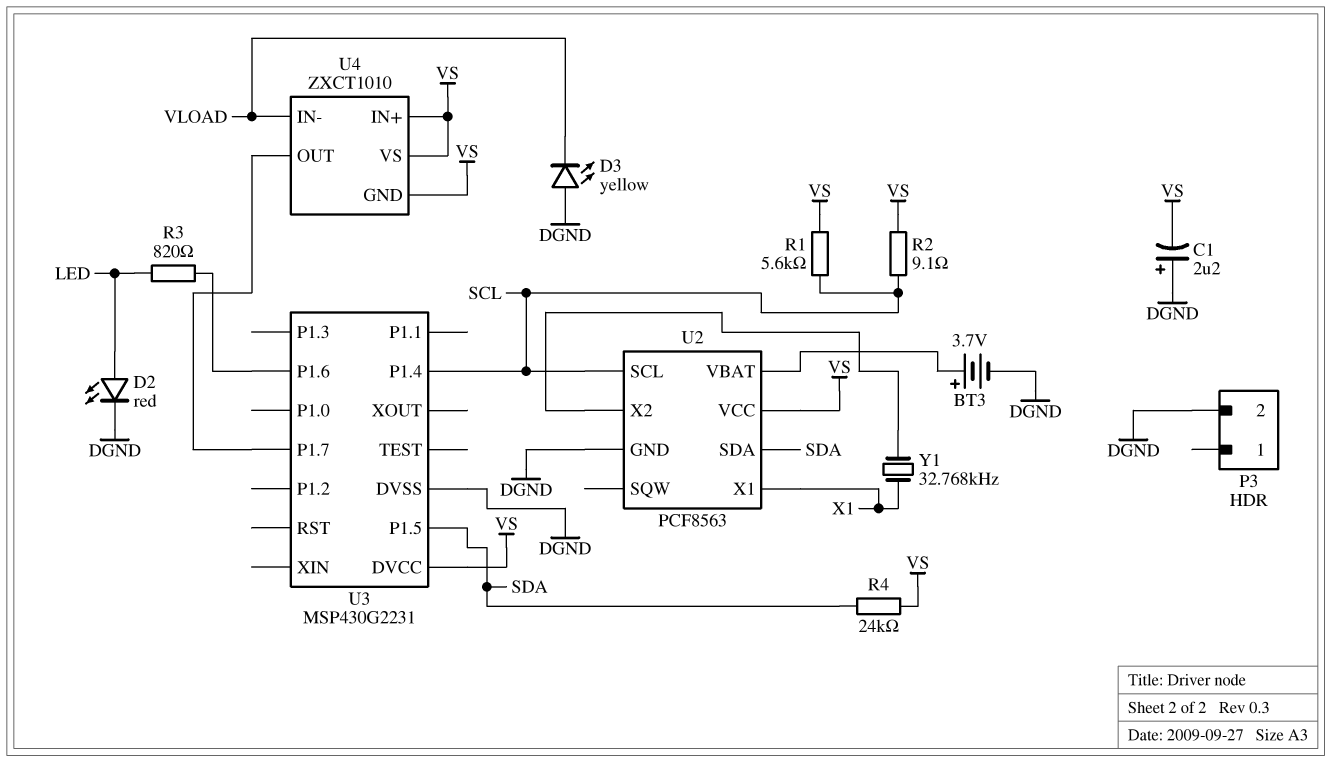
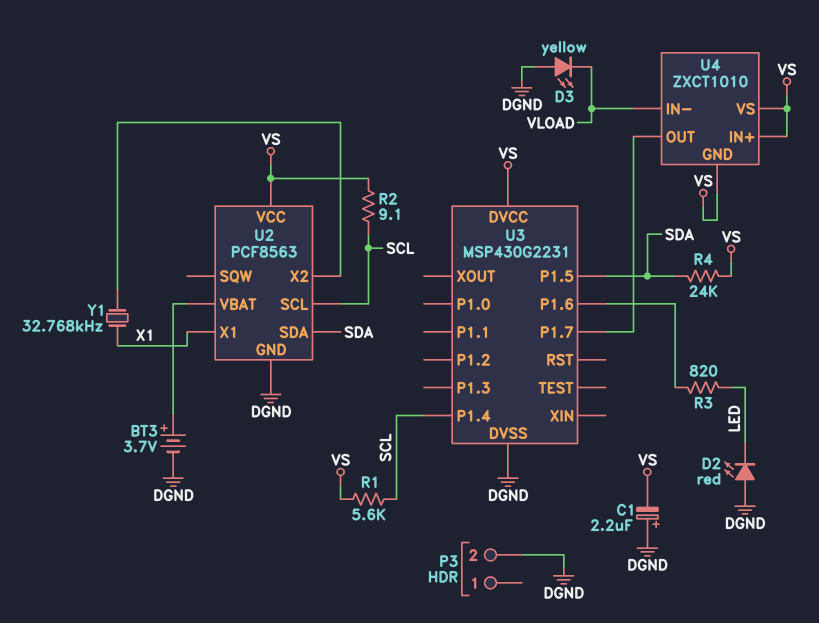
D2: LED red (A LED, K DGND) -> LED red (A DGND, K LED)

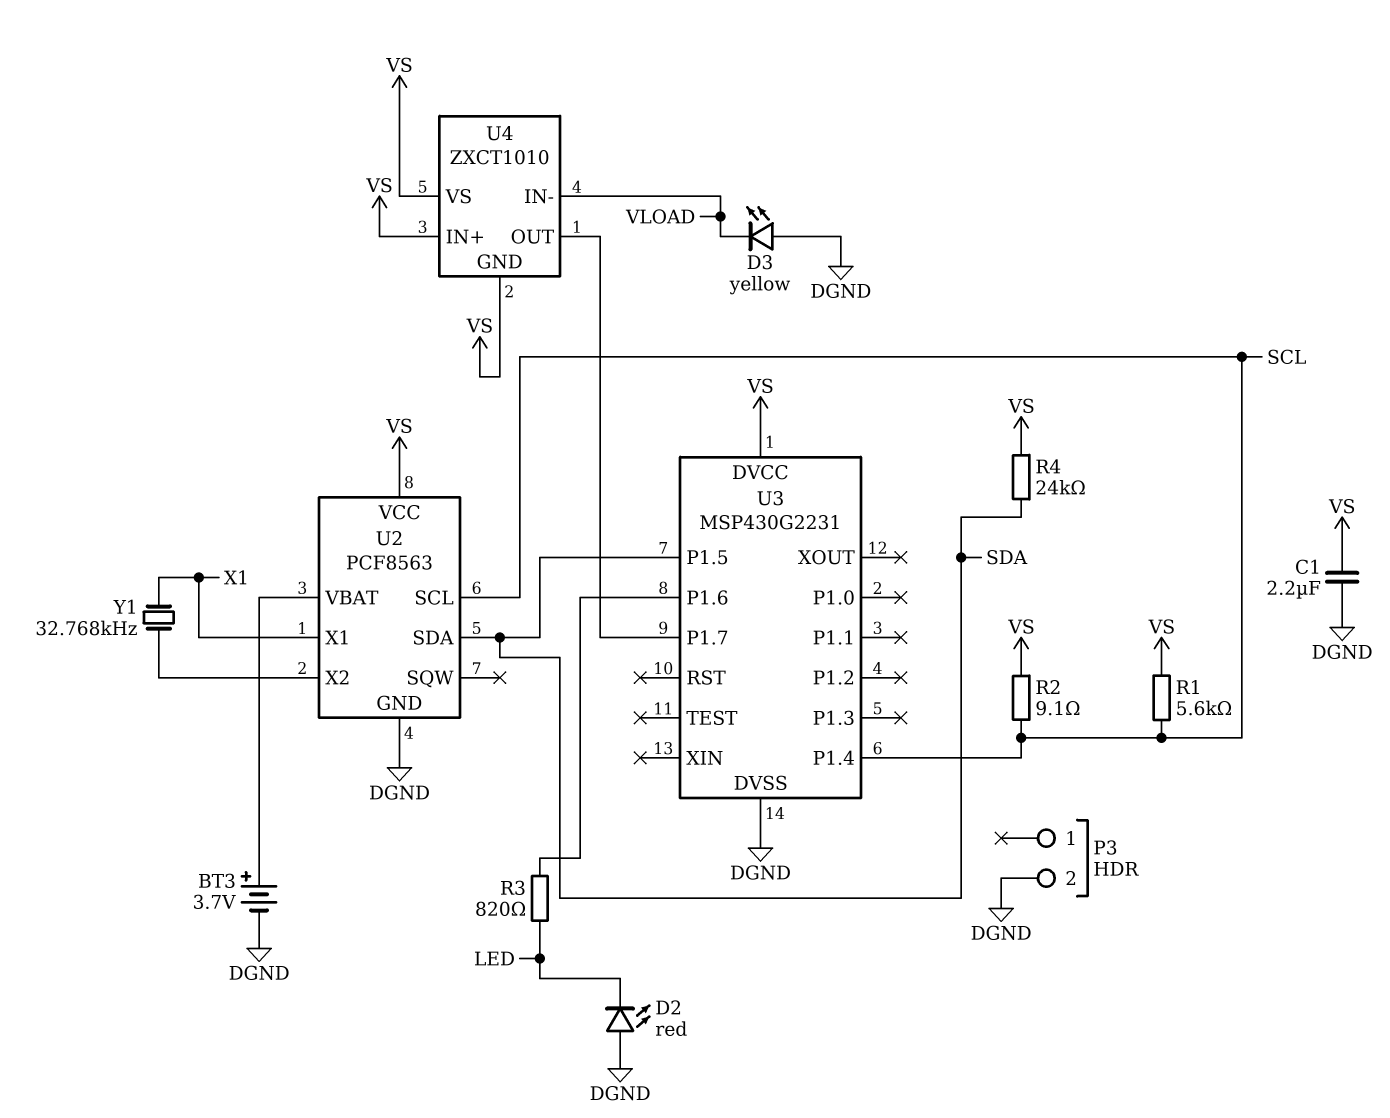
C1: 2.2uF (plus DGND, minus VS) -> 2.2uF (DGND, VS)

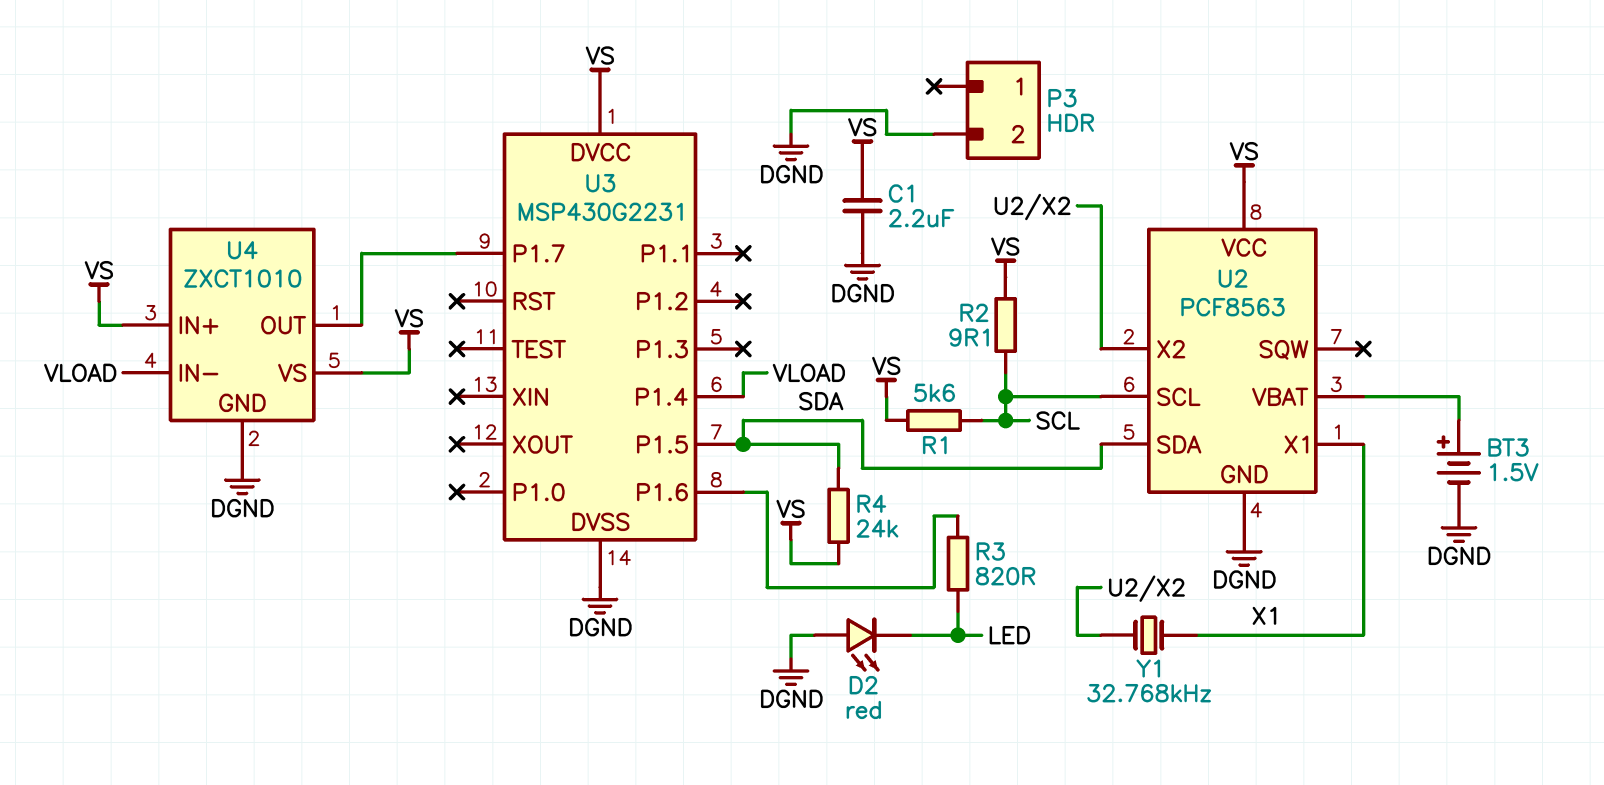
BT3: 3.7V (plus U2/VBAT, minus DGND) -> 1.5V (plus U2/VBAT, minus DGND)
D3: LED yellow (A DGND, K VLOAD) -> none
U3 pin P1.4: SCL -> VLOAD
U4 pin GND: VS -> DGND

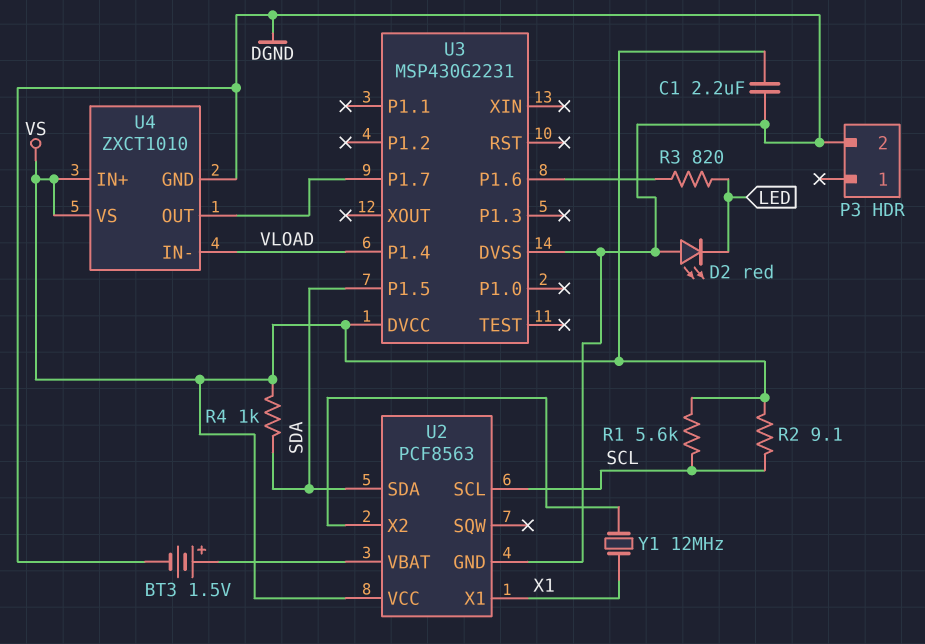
R4: 24k (SDA, VS) -> 1k (SDA, VS)
Y1: 32.768kHz (U2/X2, X1) -> 12MHz (U2/X2, X1)

